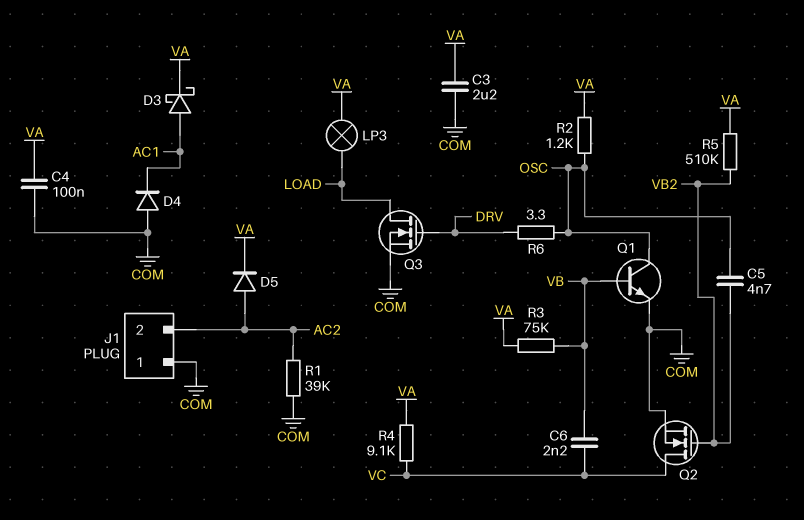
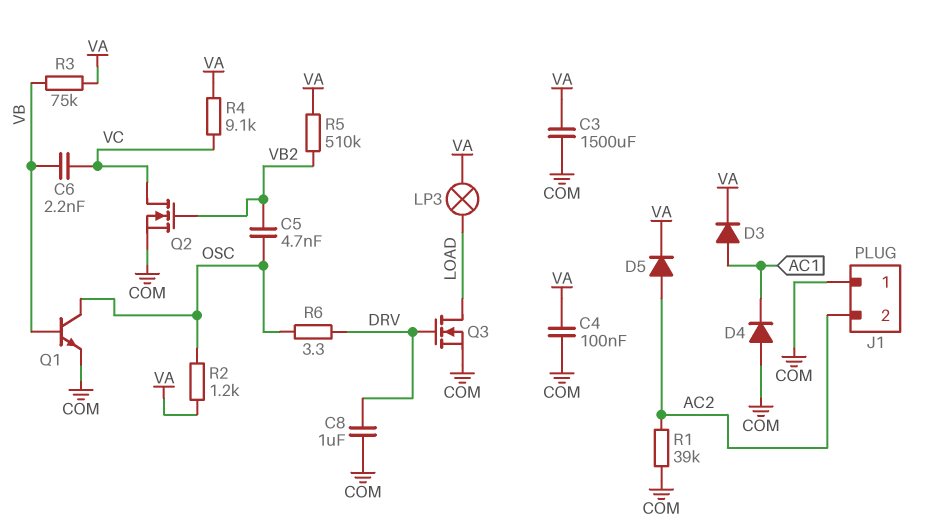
C3: 2.2uF (COM, VA) -> 1500uF (COM, VA)
C8: none -> 1uF (COM, DRV)
D3: schottky (A AC1, K VA) -> diode (A AC1, K VA)

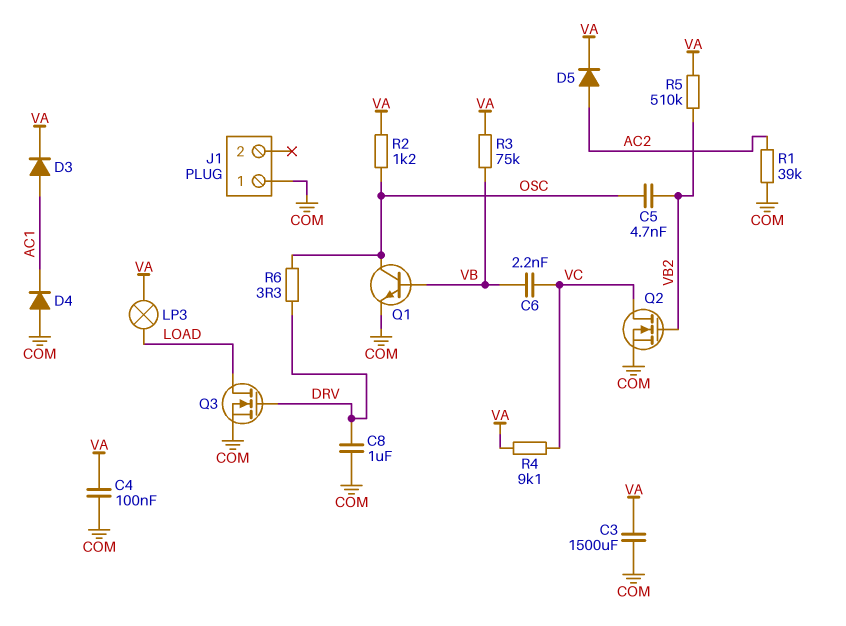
J1 pin 2: AC2 -> none

